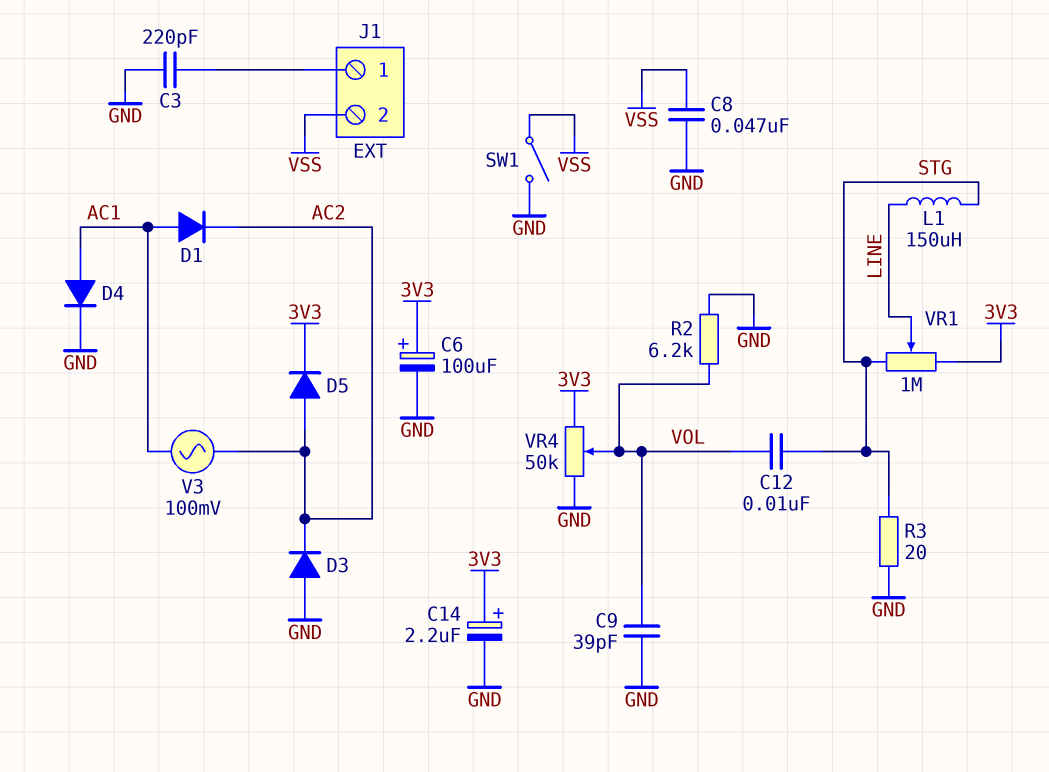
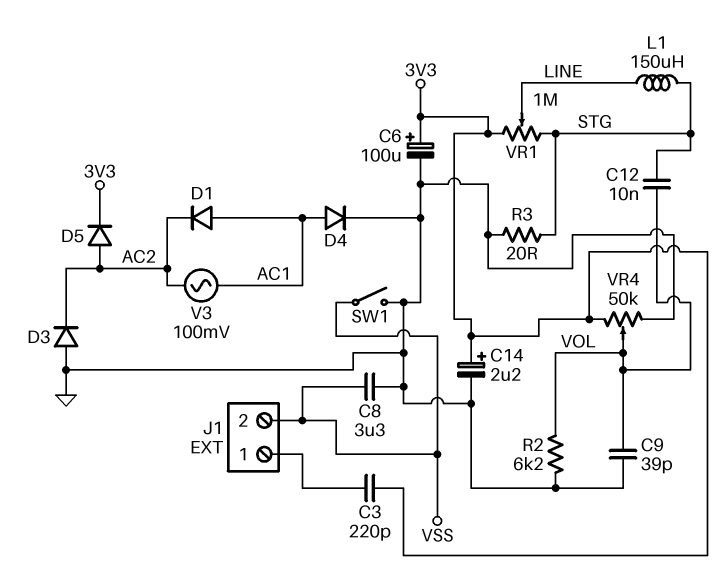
C3: 220pF (GND, J1/1) -> 220pF (3V3, J1/1)
C8: 47nF (GND, VSS) -> 3.3uF (GND, VSS)

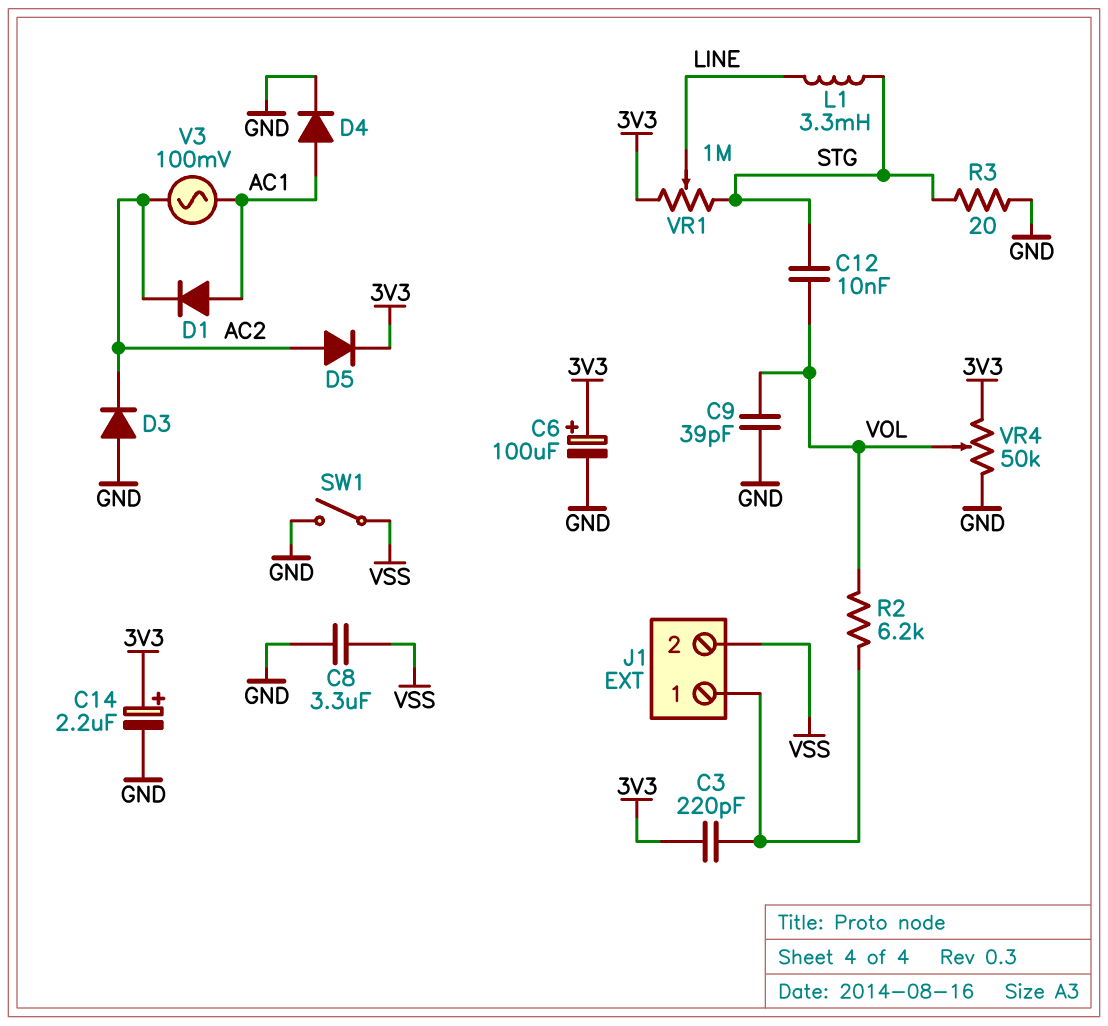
L1: 150uH (LINE, STG) -> 3.3mH (LINE, STG)
R2: 6.2k (GND, VOL) -> 6.2k (J1/1, VOL)

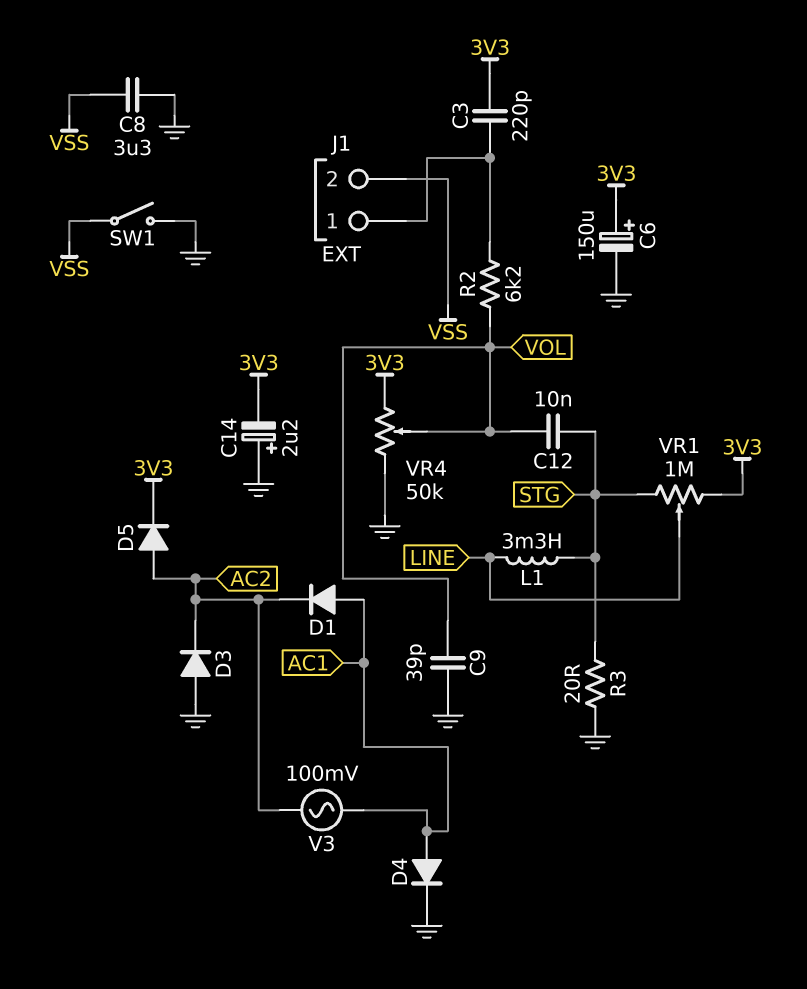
C6: 100uF (plus 3V3, minus GND) -> 150uF (plus 3V3, minus GND)
C14: 2.2uF (plus 3V3, minus GND) -> 2.2uF (plus GND, minus 3V3)

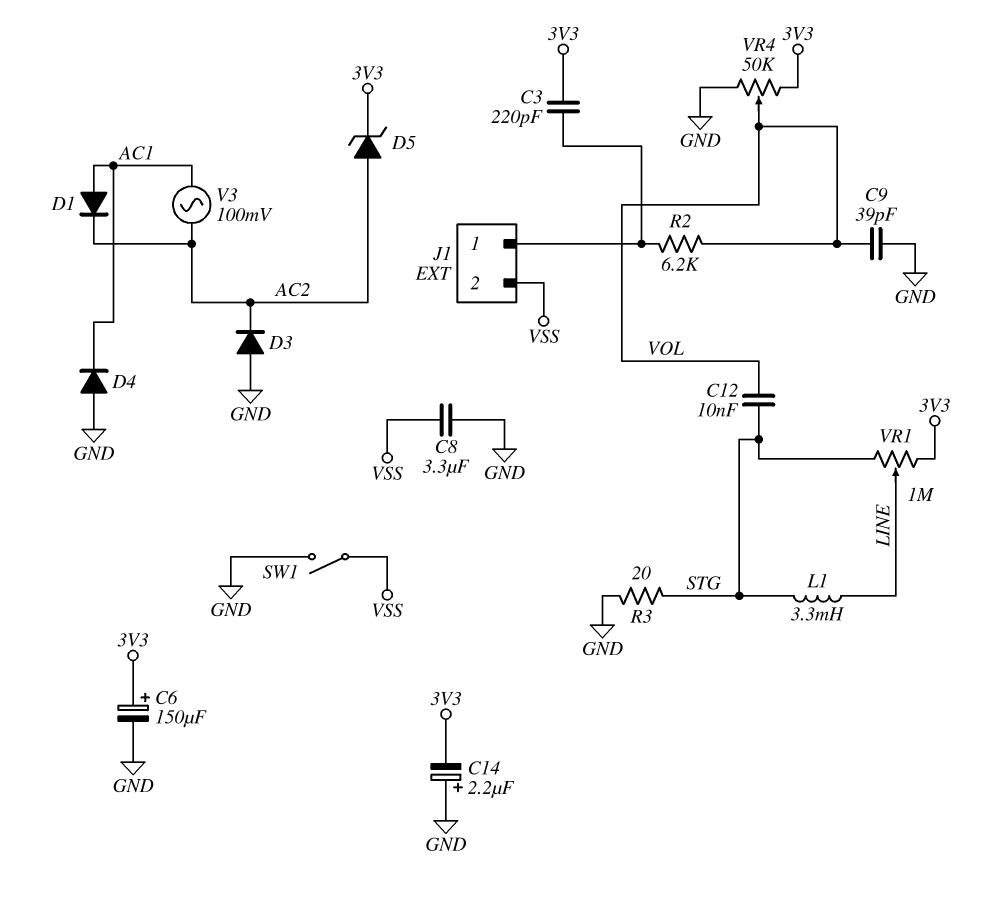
D4: diode (A AC1, K GND) -> diode (A GND, K AC1)
D5: diode (A AC2, K 3V3) -> zener (A AC2, K 3V3)

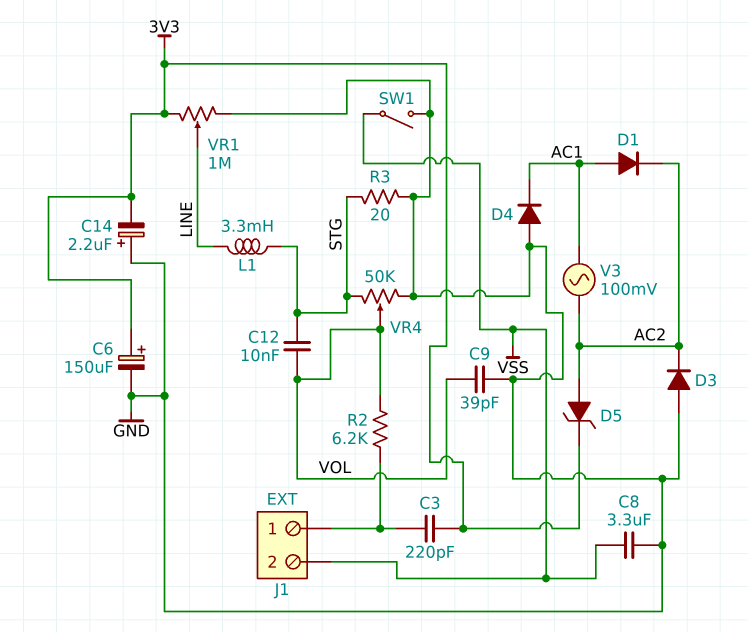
VR1: 1M (3V3, STG, wiper LINE) -> 1M (3V3, GND, wiper LINE)
VR4: 50k (3V3, GND, wiper VOL) -> 50k (GND, STG, wiper VOL)

